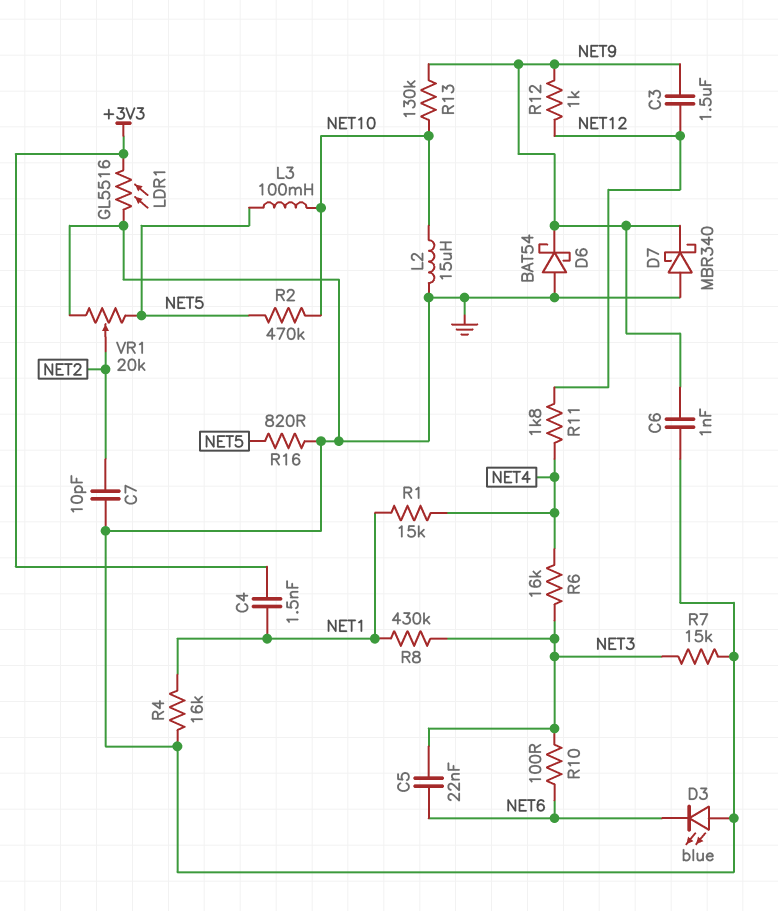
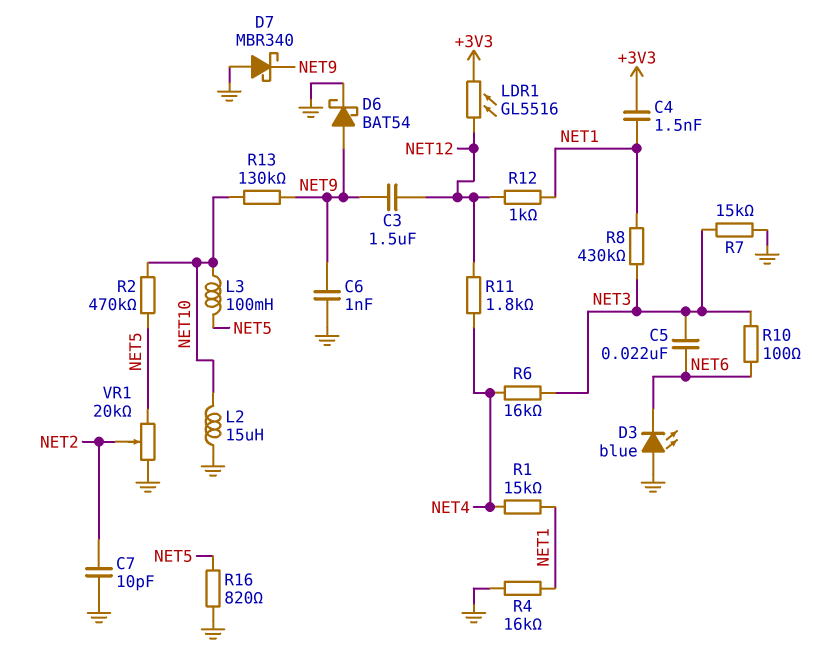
D6: schottky BAT54 (A GND, K NET9) -> schottky BAT54 (A NET9, K GND)
LDR1: GL5516 (+3V3, GND) -> GL5516 (+3V3, NET12)
R12: 1k (NET9, NET12) -> 1k (NET1, NET12)

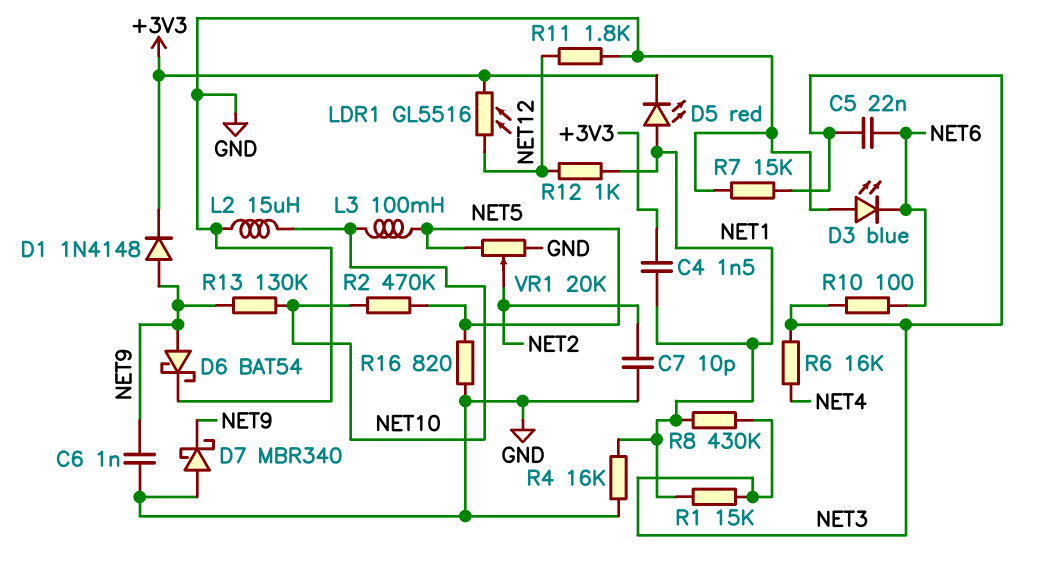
C3: 1.5uF (NET9, NET12) -> none
D1: none -> diode 1N4148 (A NET9, K +3V3)
D5: none -> LED red (A NET1, K +3V3)
R1: 15k (NET1, NET4) -> 15k (NET1, NET3)
R11: 1.8k (NET4, NET12) -> 1.8k (GND, NET12)

